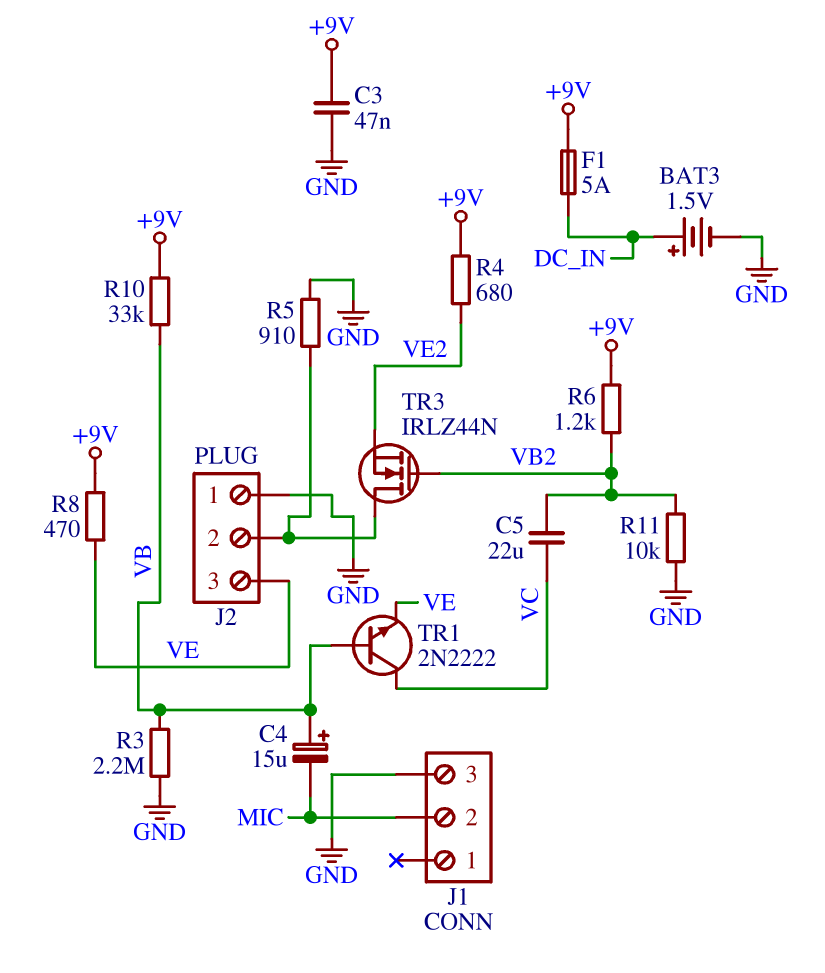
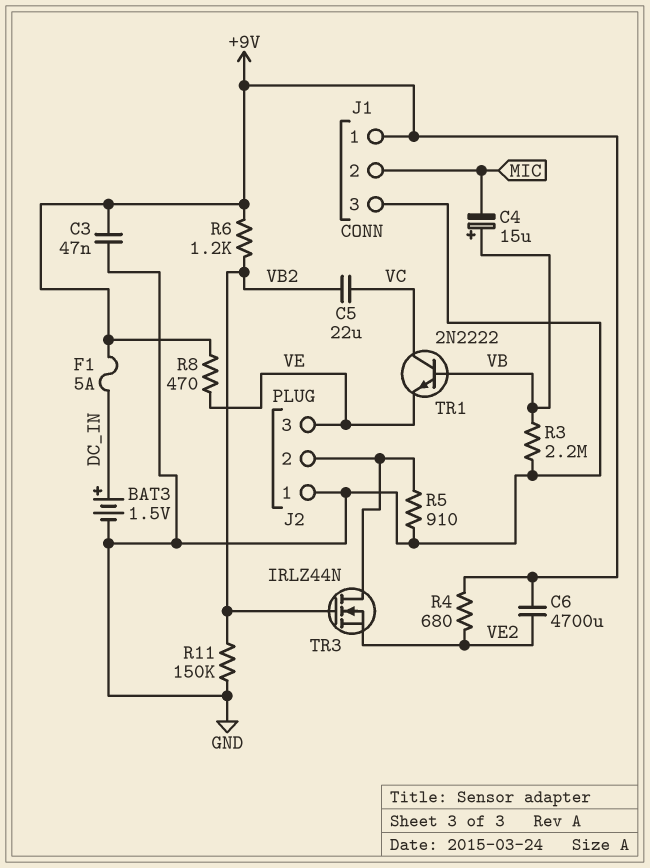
C6: none -> 4700uF (+9V, VE2)
J1 pin 1: none -> +9V
R10: 33k (+9V, VB) -> none
R11: 10k (GND, VB2) -> 150k (GND, VB2)

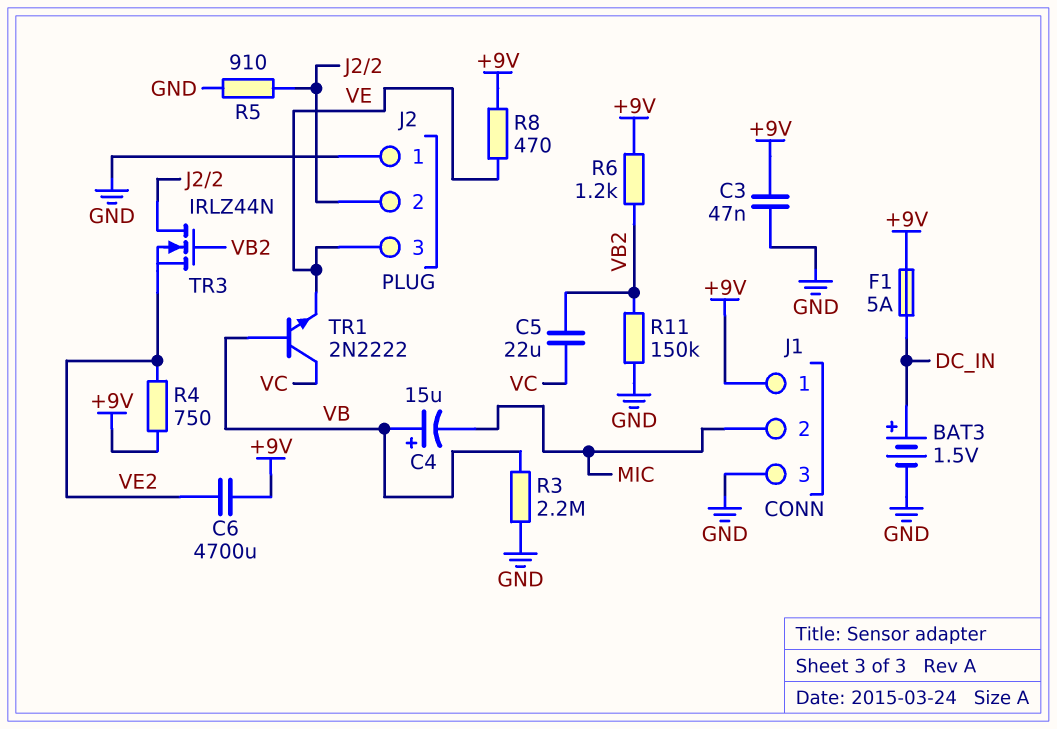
R4: 680 (+9V, VE2) -> 750 (+9V, VE2)

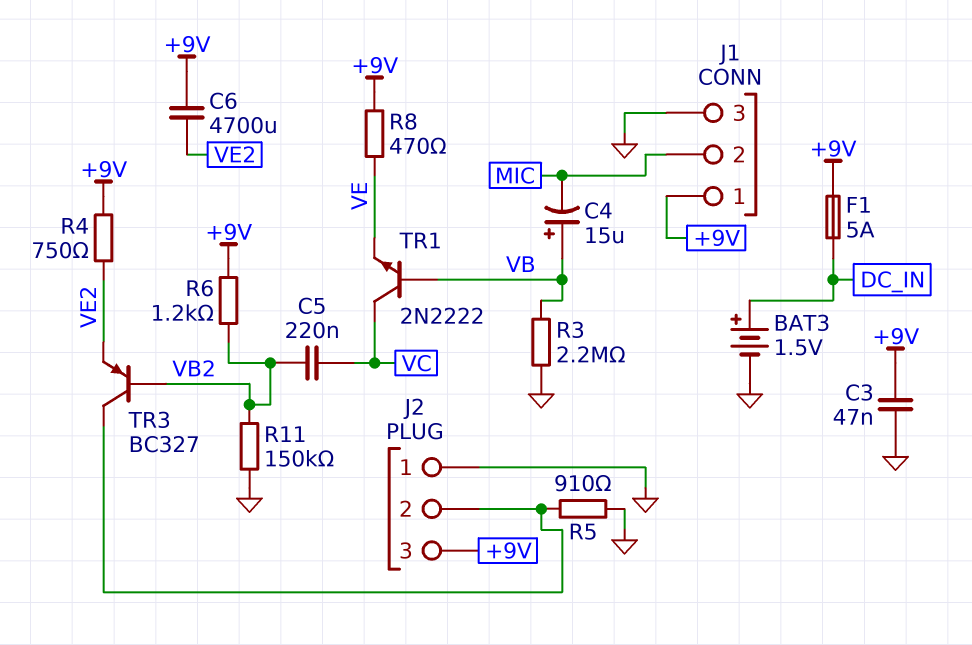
C5: 22uF (VB2, VC) -> 220nF (VB2, VC)
J2 pin 3: VE -> +9V
TR3: NMOS IRLZ44N (G VB2, D J2/2, S VE2) -> PNP BC327 (B VB2, C J2/2, E VE2)

